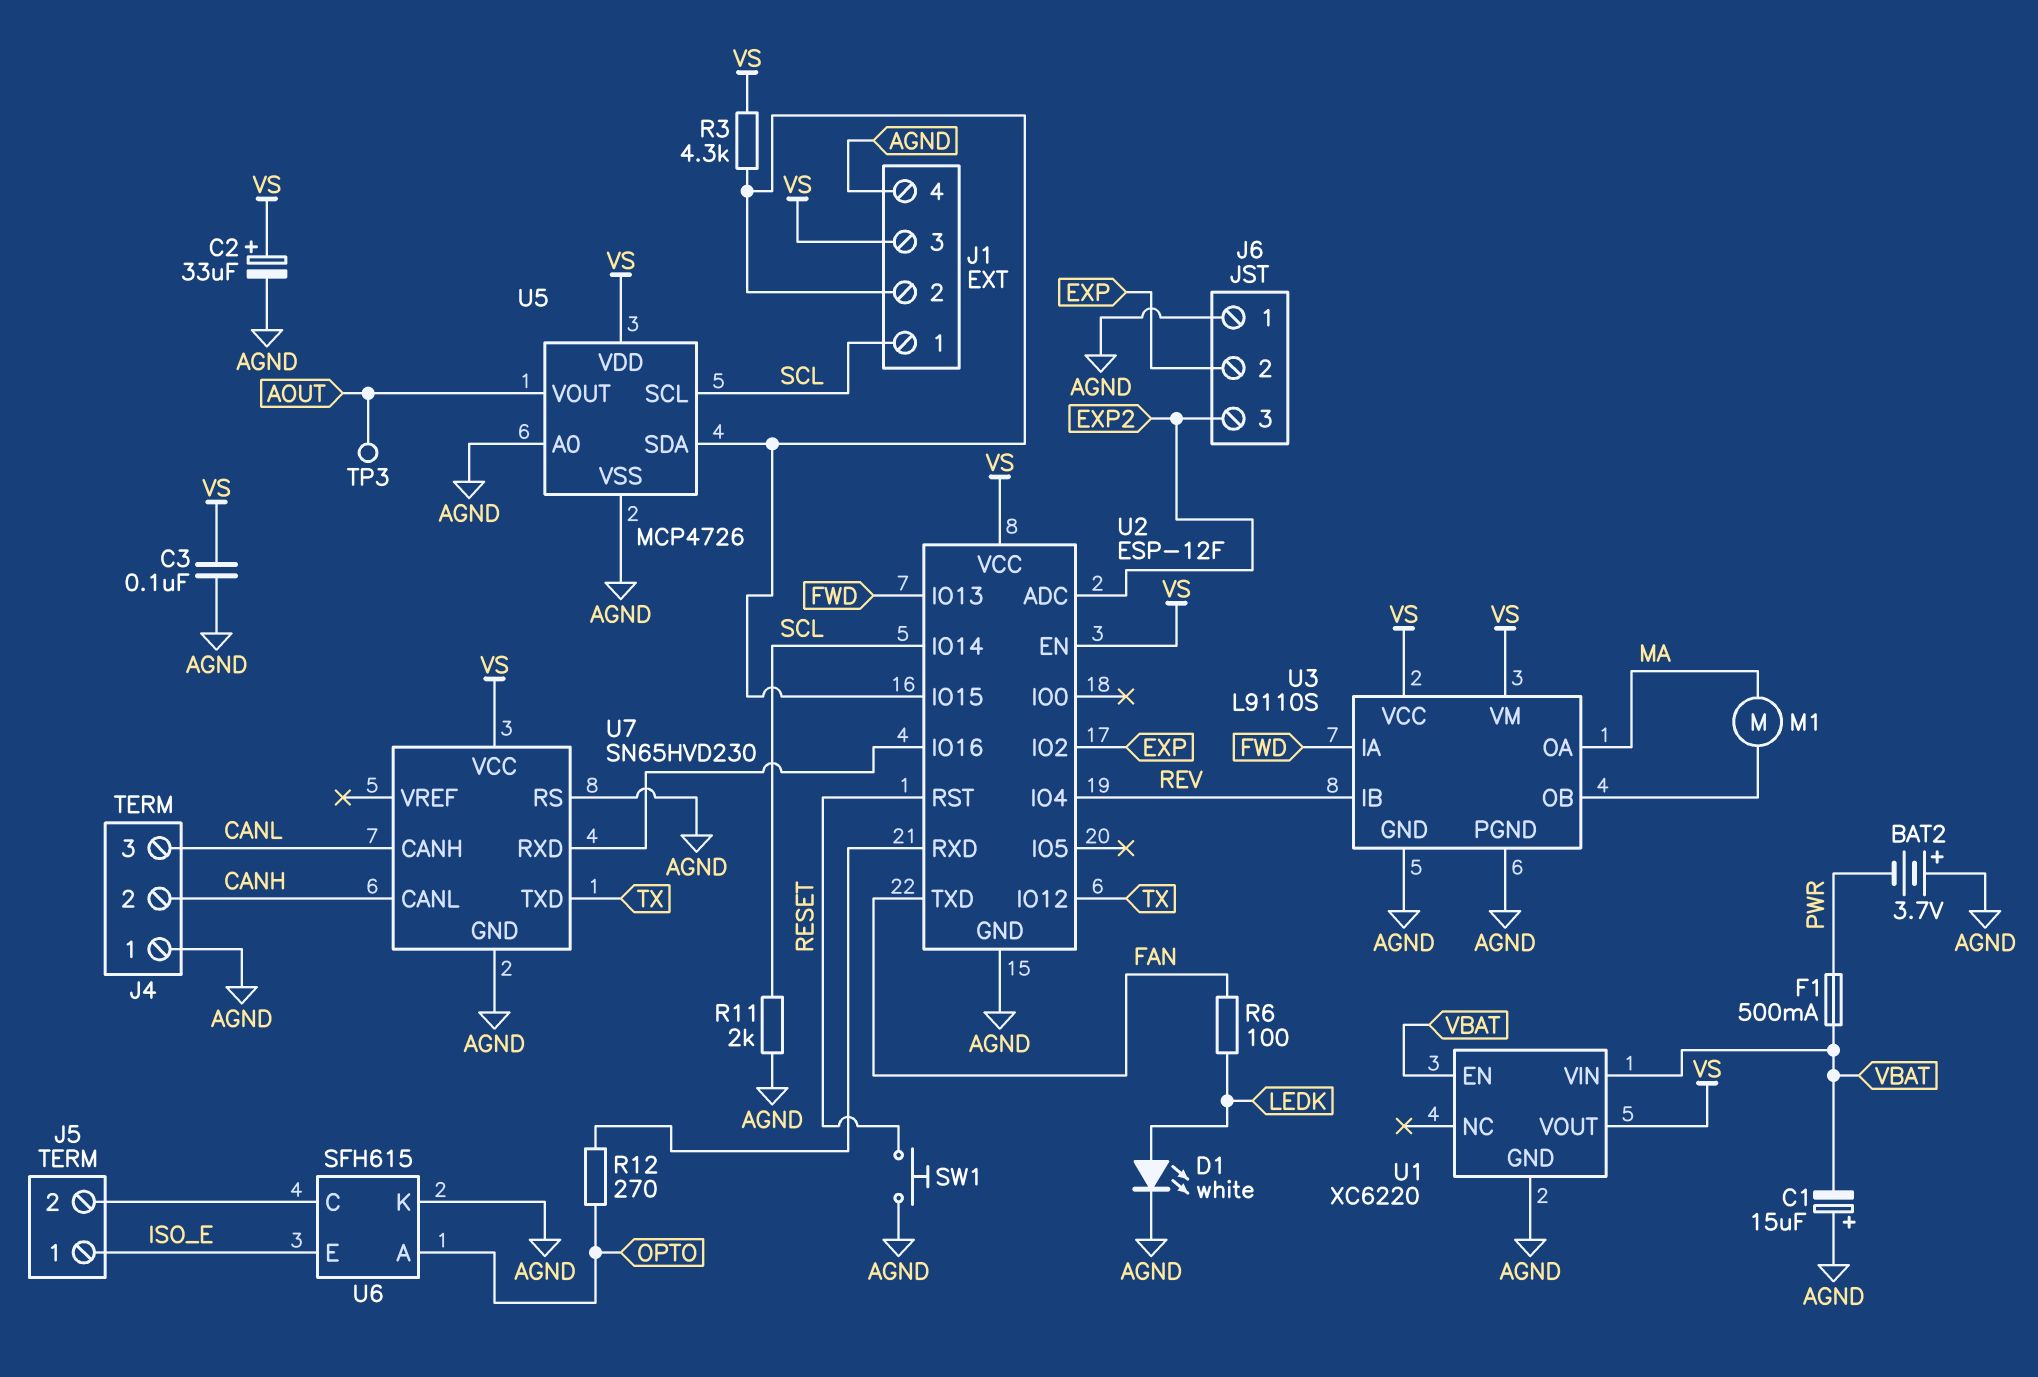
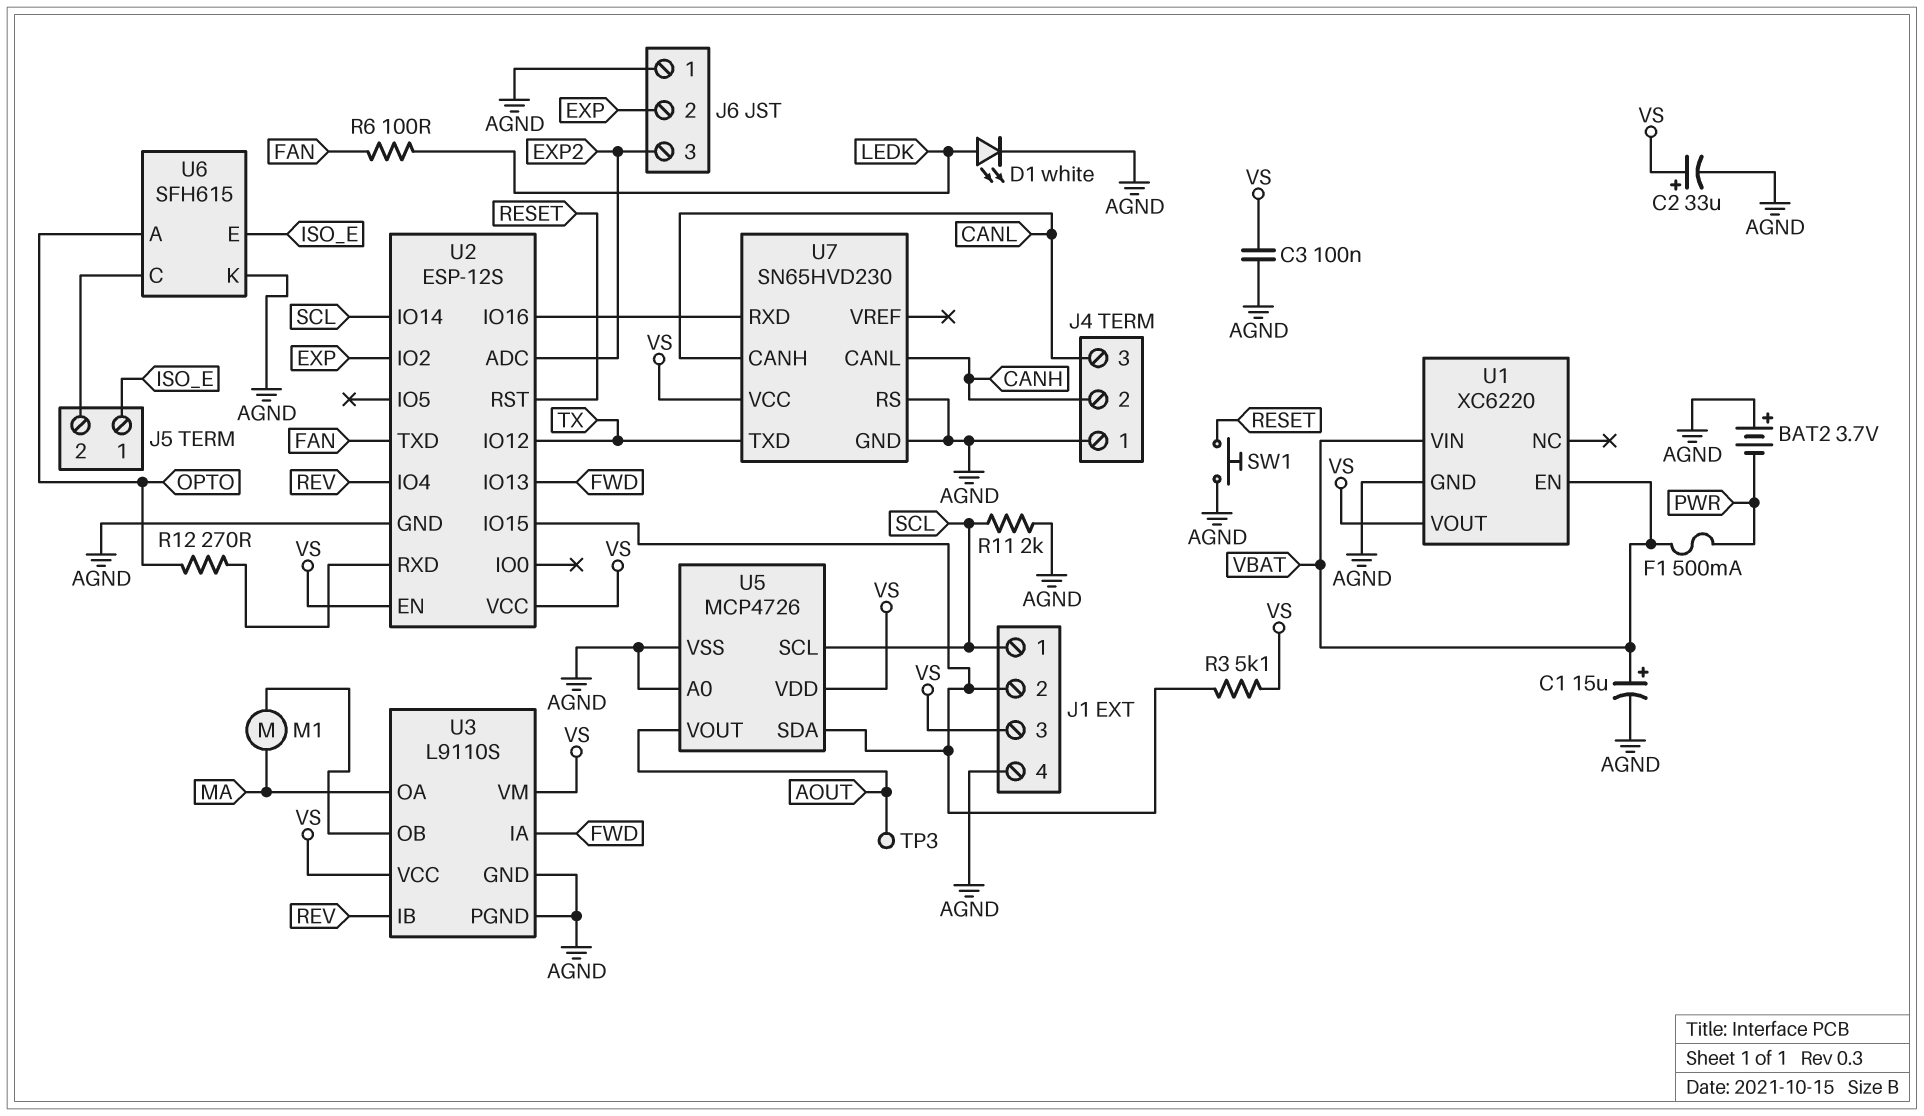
C1: 15uF (plus AGND, minus VBAT) -> 15uF (plus VBAT, minus AGND)
R3: 4.3k (J1/2, VS) -> 5.1k (J1/2, VS)
U2: ESP-12F -> ESP-12S

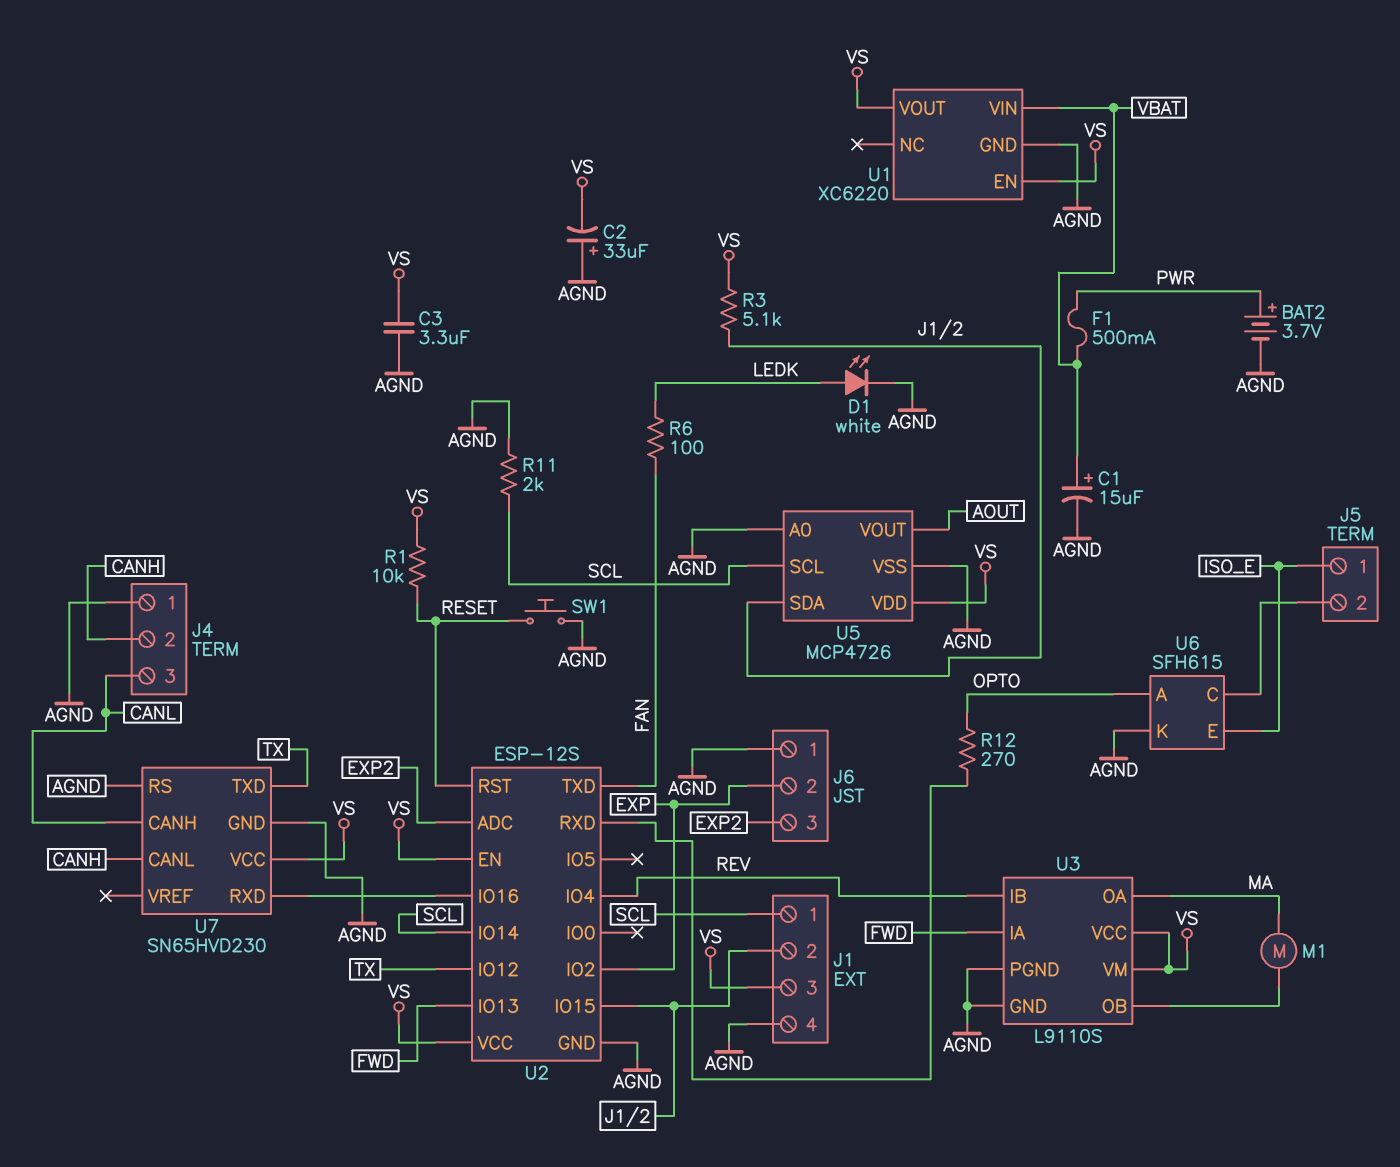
BAT2: 3.7V (plus AGND, minus PWR) -> 3.7V (plus PWR, minus AGND)
C2: 33uF (plus VS, minus AGND) -> 33uF (plus AGND, minus VS)
C3: 100nF (AGND, VS) -> 3.3uF (AGND, VS)
R1: none -> 10k (RESET, VS)
TP3: test point (AOUT) -> none
U1 pin EN: VBAT -> VS

